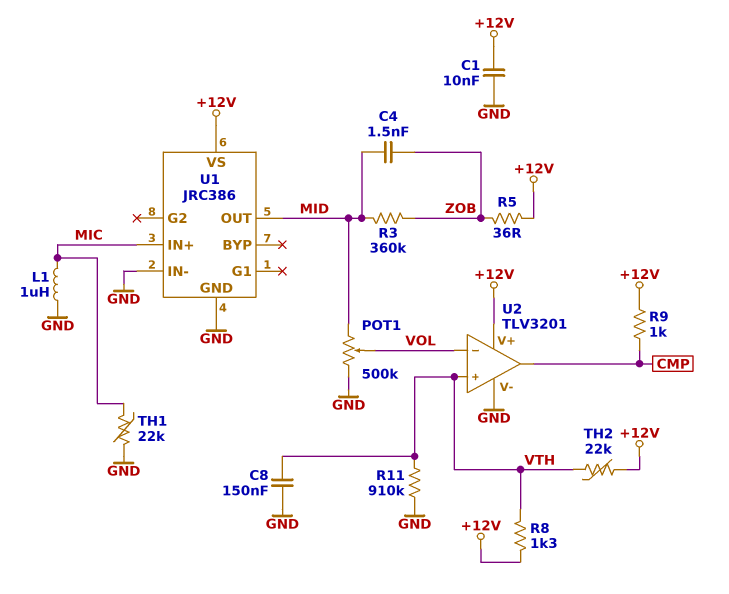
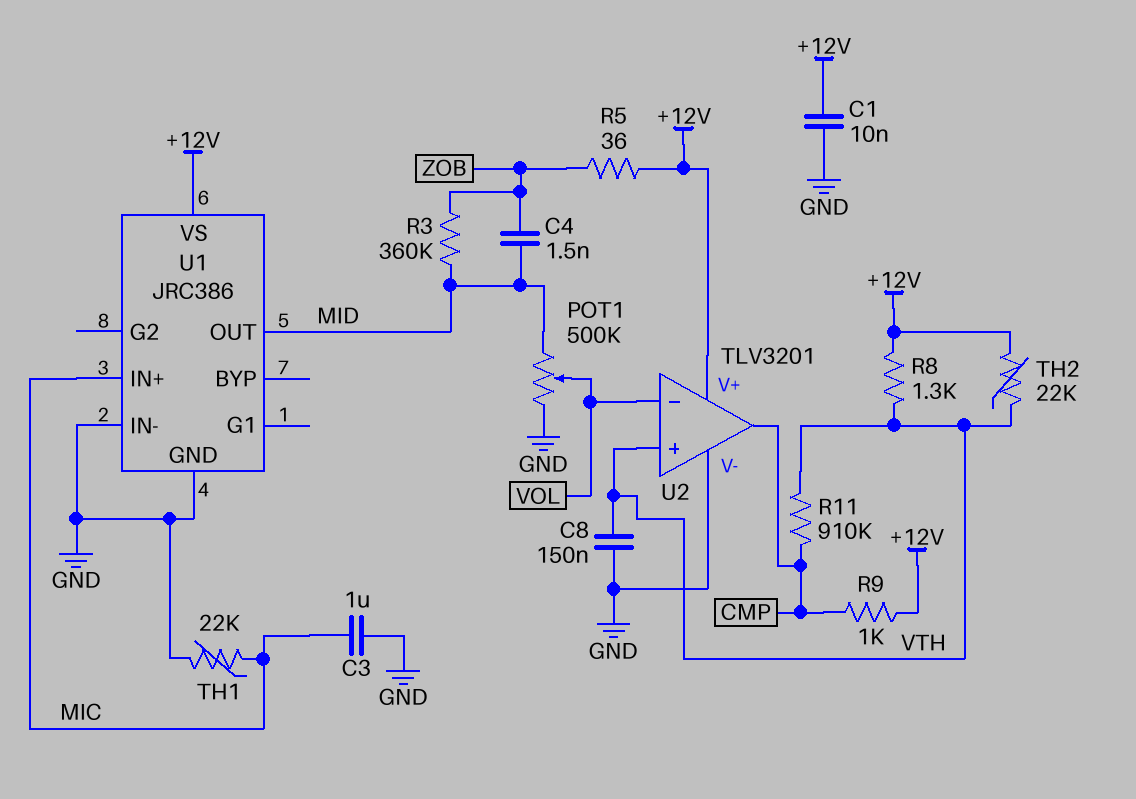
C3: none -> 1uF (GND, MIC)
L1: 1uH (GND, MIC) -> none
R11: 910k (GND, VTH) -> 910k (CMP, VTH)

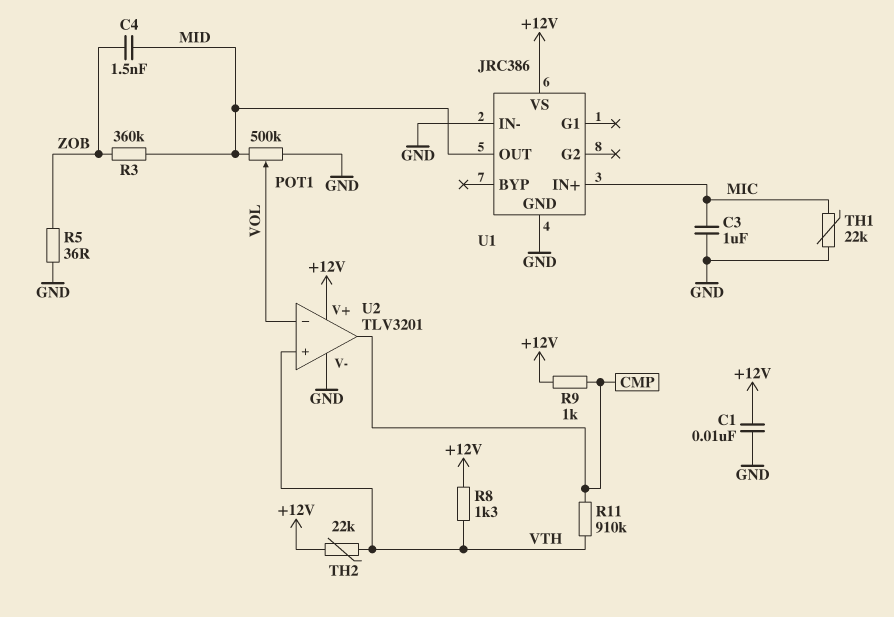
C8: 150nF (GND, VTH) -> none
R5: 36 (+12V, ZOB) -> 36 (GND, ZOB)

